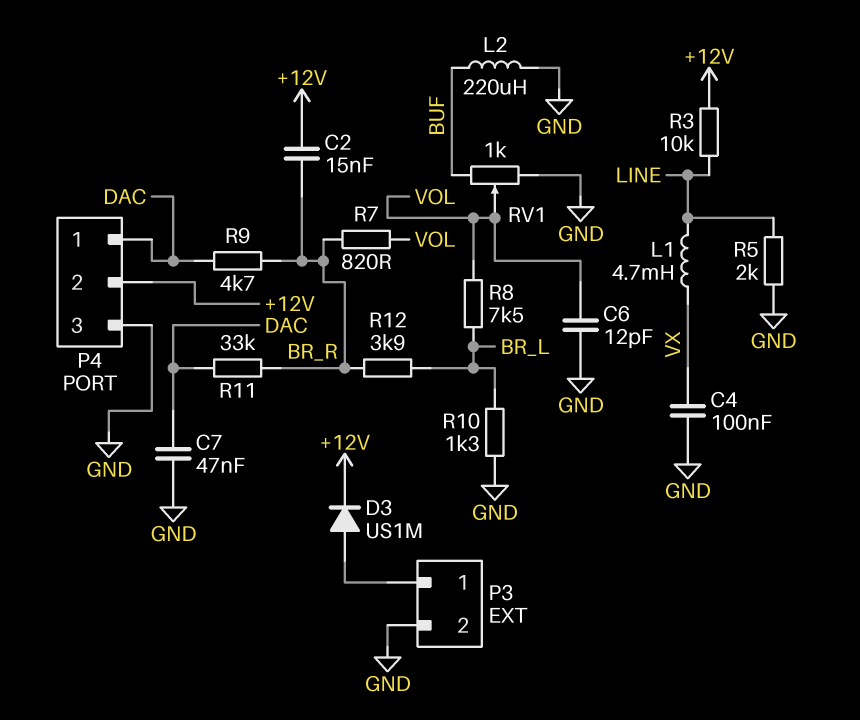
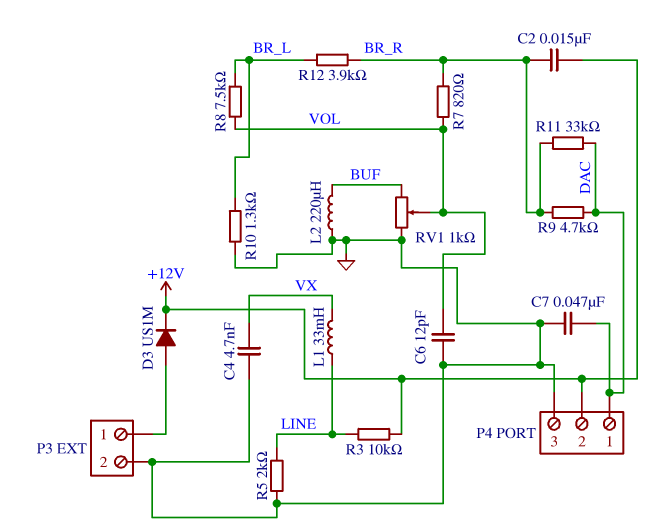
C4: 100nF (GND, VX) -> 4.7nF (GND, VX)
L1: 4.7mH (LINE, VX) -> 33mH (LINE, VX)

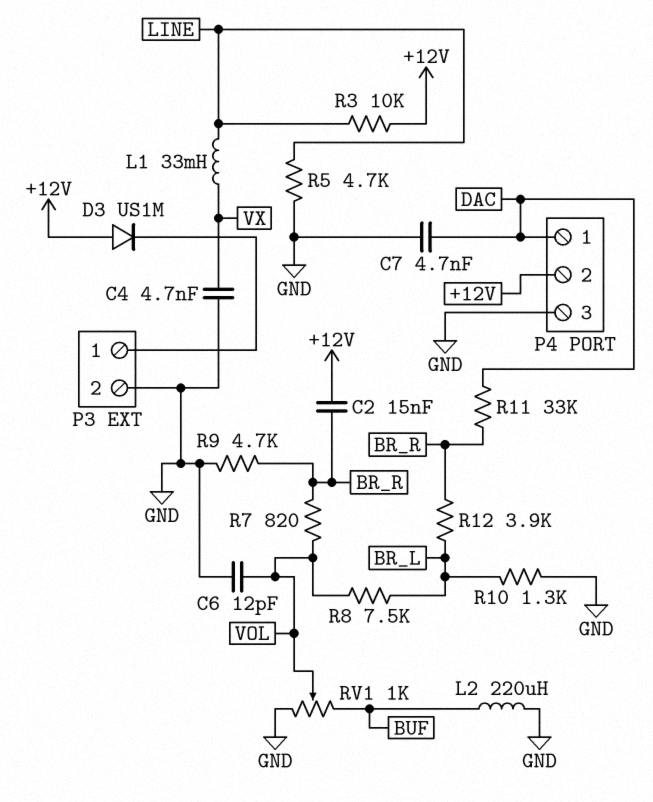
C7: 47nF (DAC, GND) -> 4.7nF (DAC, GND)
D3: diode US1M (A P3/1, K +12V) -> diode US1M (A +12V, K P3/1)
R5: 2k (GND, LINE) -> 4.7k (GND, LINE)
R9: 4.7k (BR_R, DAC) -> 4.7k (BR_R, GND)

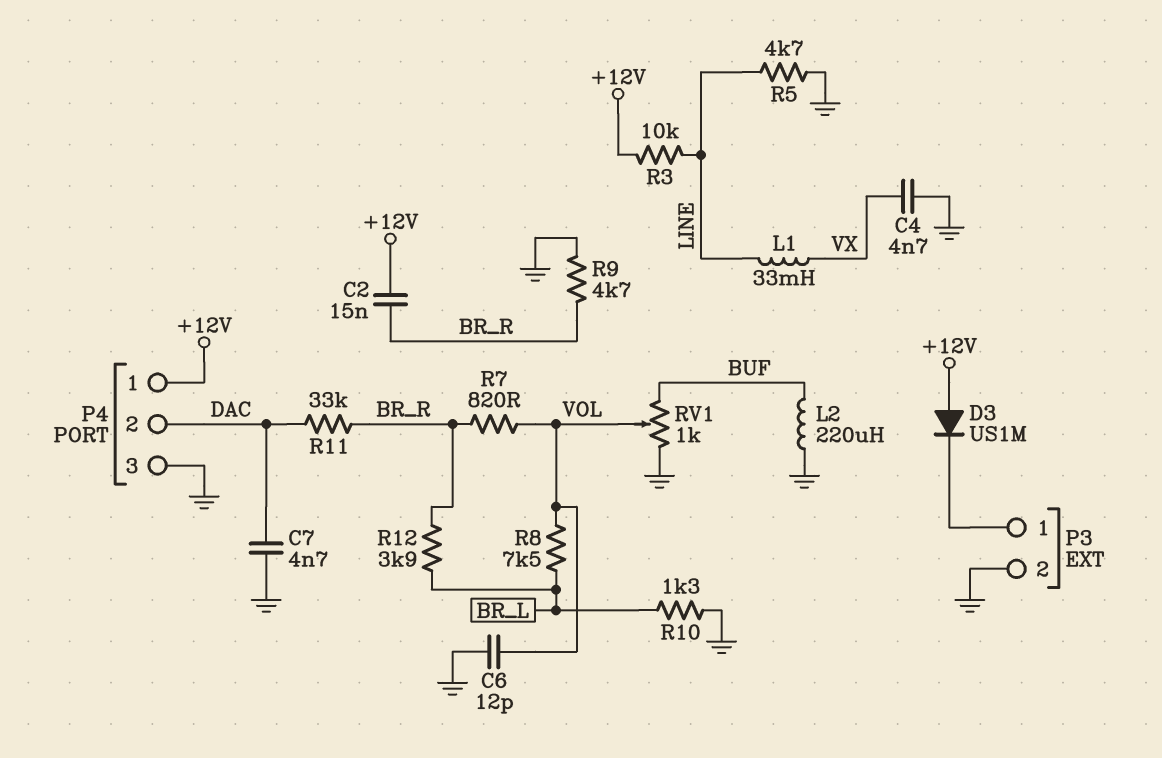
P4 pin 1: DAC -> +12V
P4 pin 2: +12V -> DAC

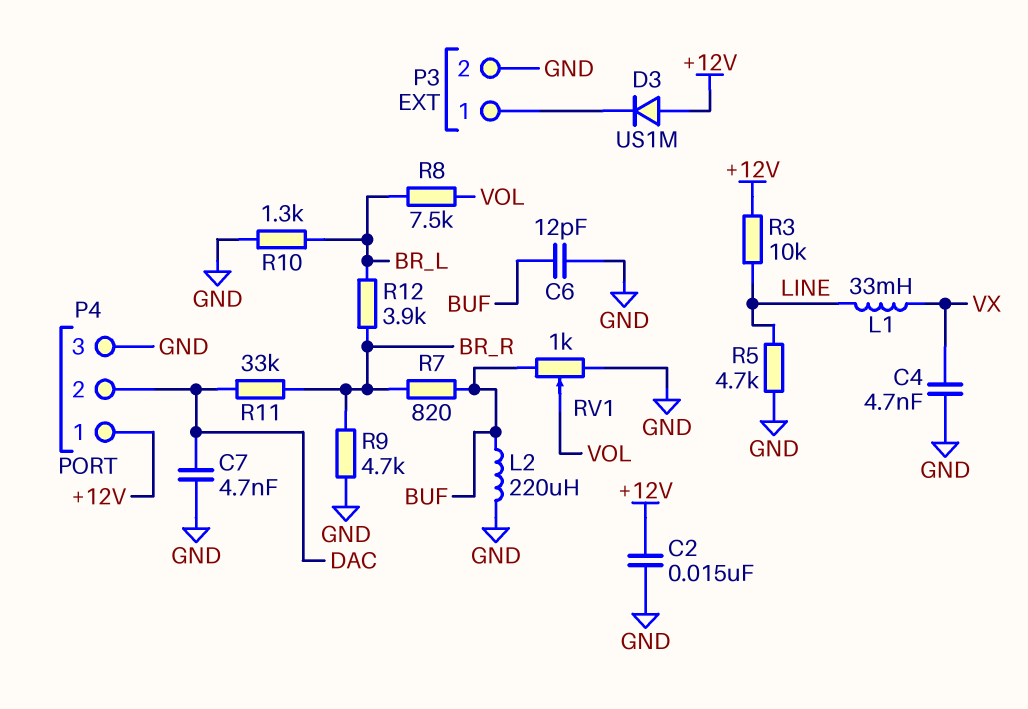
C2: 15nF (+12V, BR_R) -> 15nF (+12V, GND)
C6: 12pF (GND, VOL) -> 12pF (BUF, GND)
R7: 820 (BR_R, VOL) -> 820 (BR_R, BUF)

